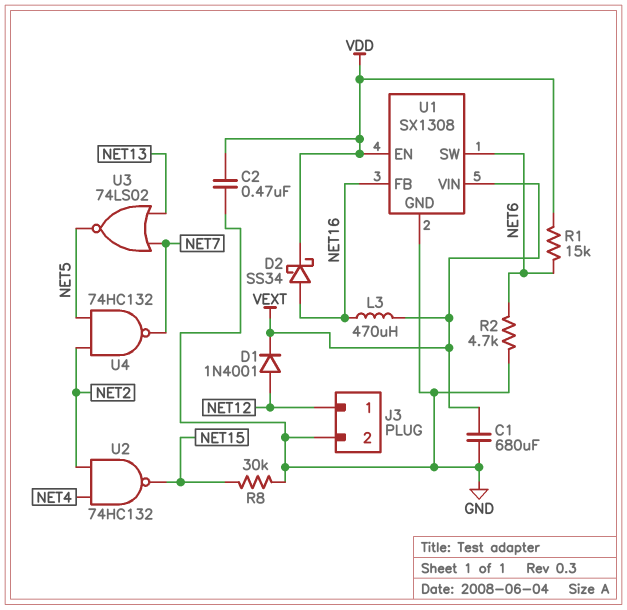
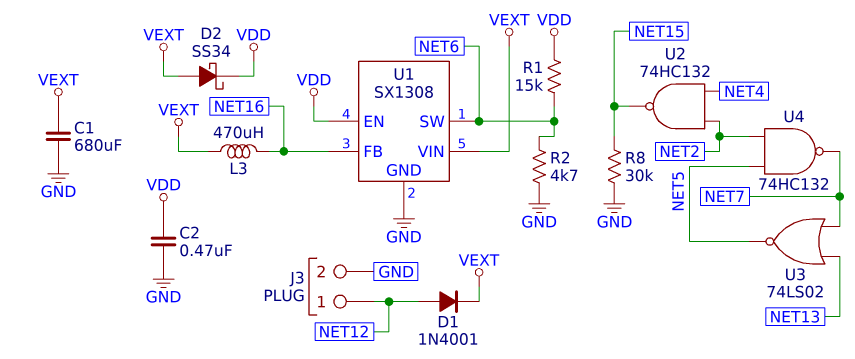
D2: schottky SS34 (A NET16, K VDD) -> schottky SS34 (A VEXT, K VDD)

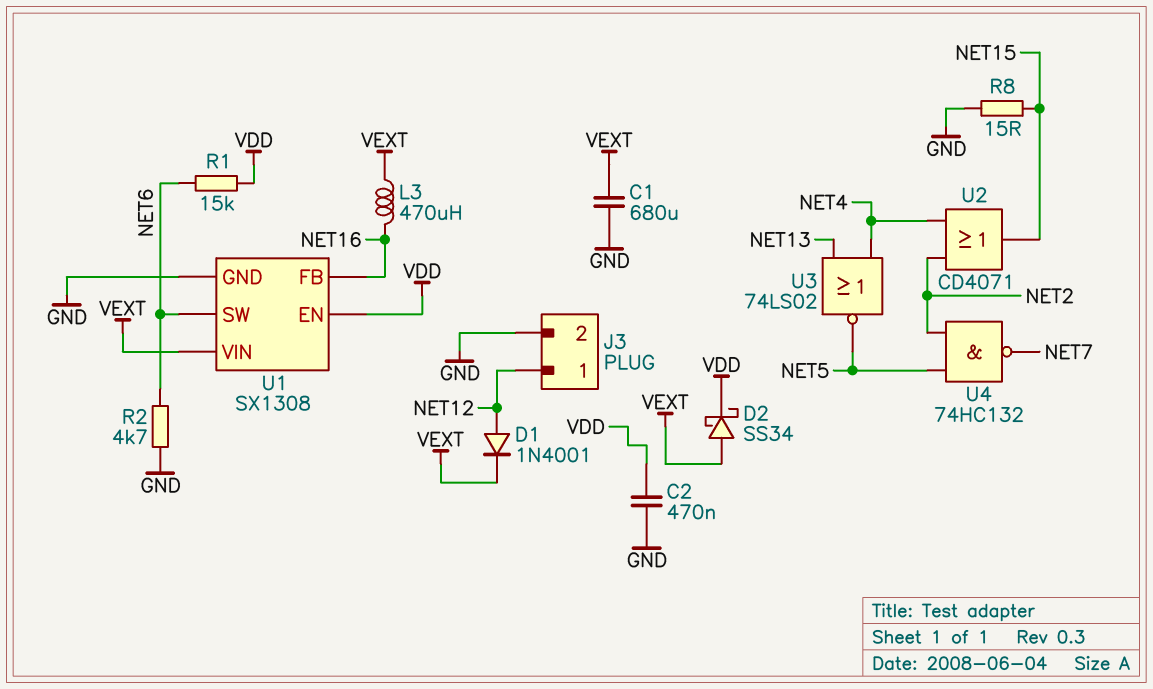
R8: 30k (GND, NET15) -> 15 (GND, NET15)
U2: NAND 74HC132 (in NET2, in NET4, out NET15) -> OR CD4071 (in NET2, in NET4, out NET15)
U3: NOR 74LS02 (in NET7, in NET13, out NET5) -> NOR 74LS02 (in NET4, in NET13, out NET5)

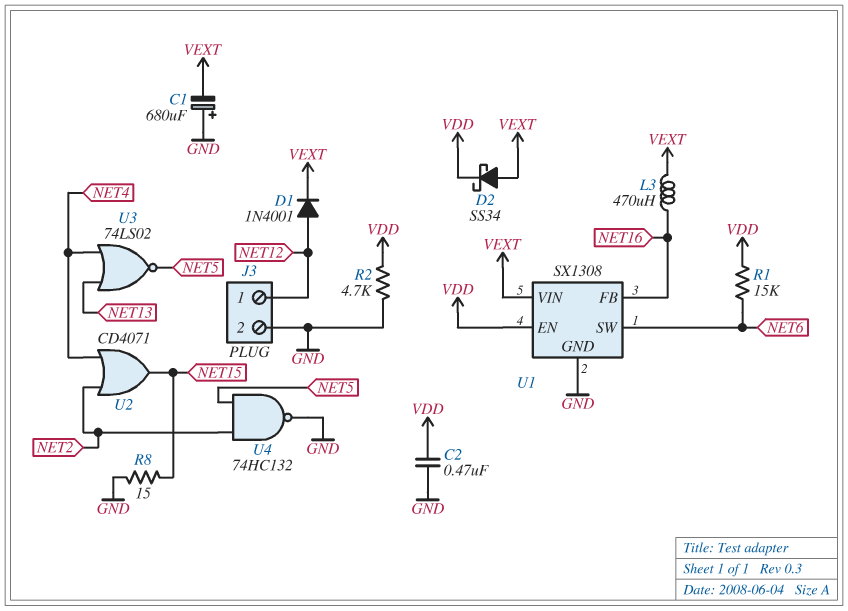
C1: 680uF (GND, VEXT) -> 680uF (plus GND, minus VEXT)
R2: 4.7k (GND, NET6) -> 4.7k (GND, VDD)
U4: NAND 74HC132 (in NET2, in NET5, out NET7) -> NAND 74HC132 (in NET2, in NET5, out GND)

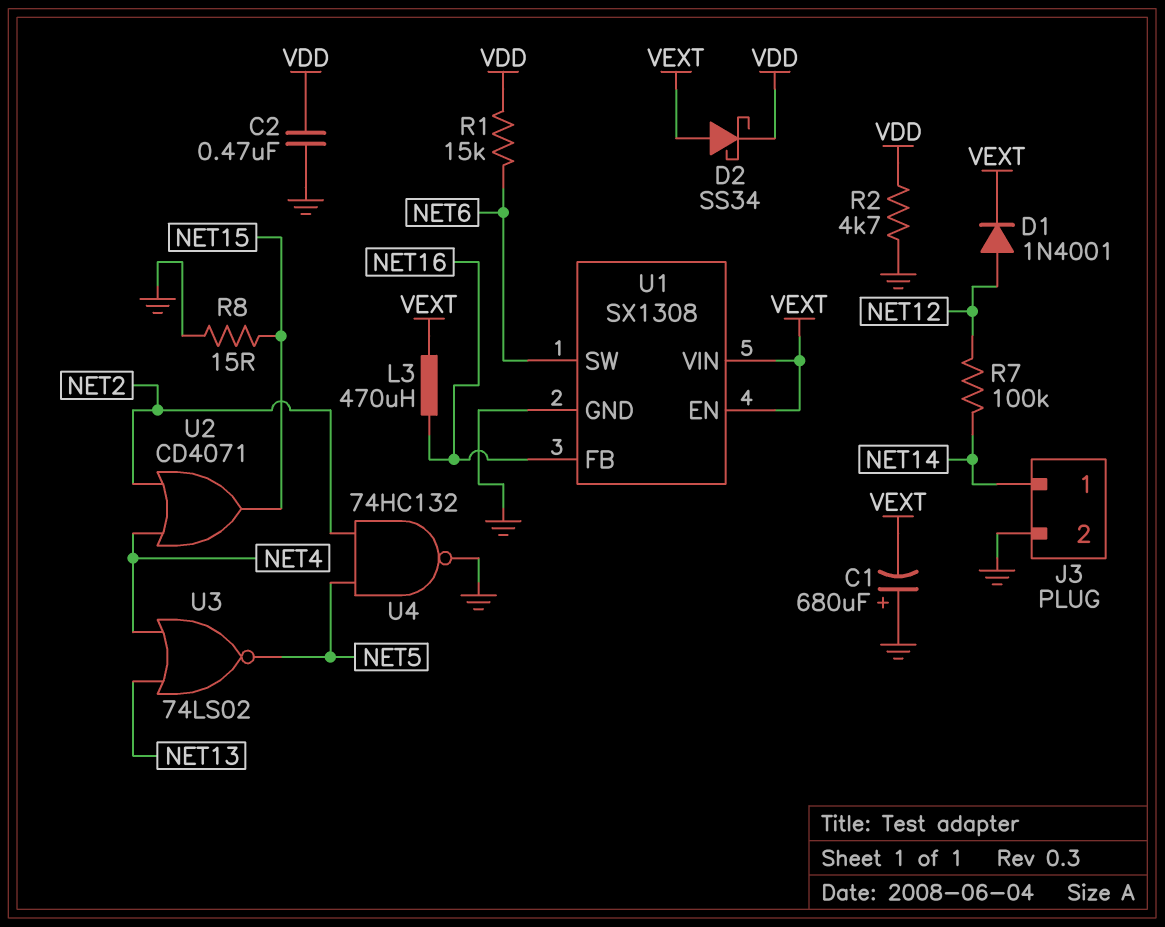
J3 pin 1: NET12 -> NET14
R7: none -> 100k (NET12, NET14)
U1 pin EN: VDD -> VEXT

